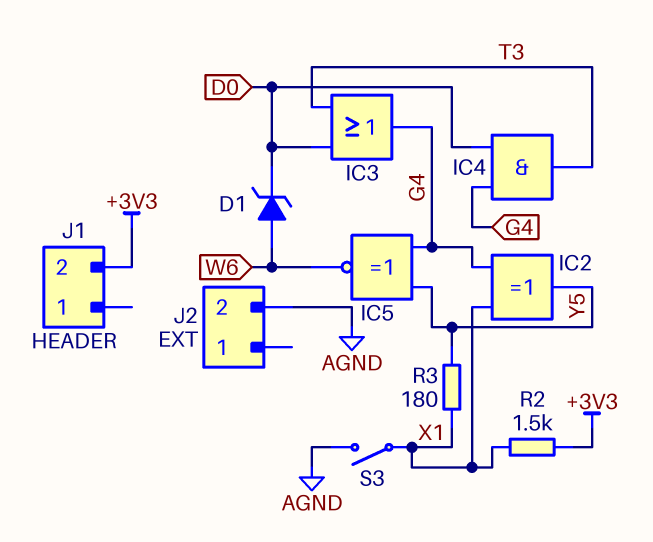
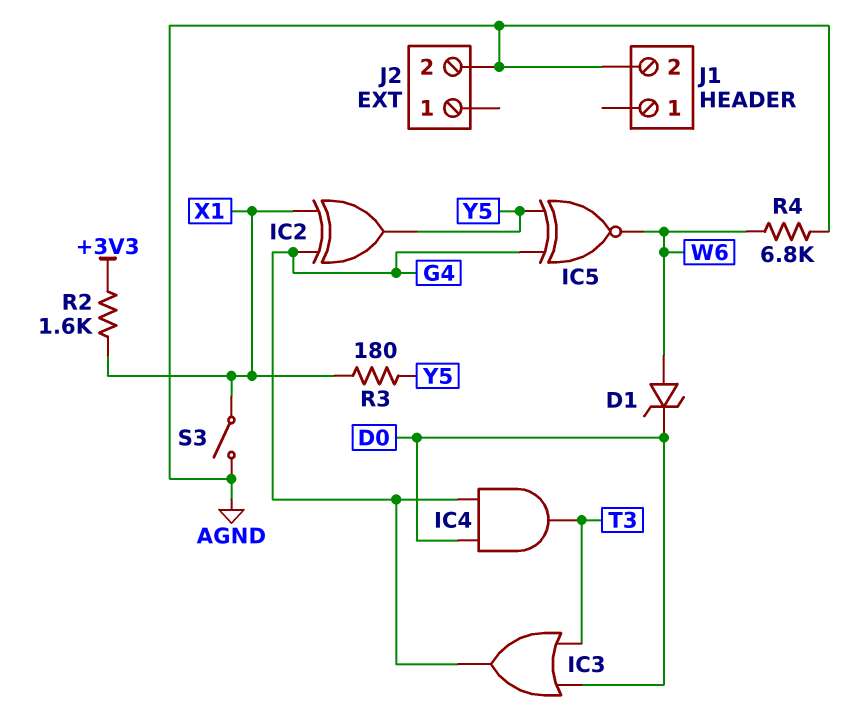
J1 pin 2: +3V3 -> AGND
R2: 1.5k (+3V3, X1) -> 1.6k (+3V3, X1)
R4: none -> 6.8k (AGND, W6)

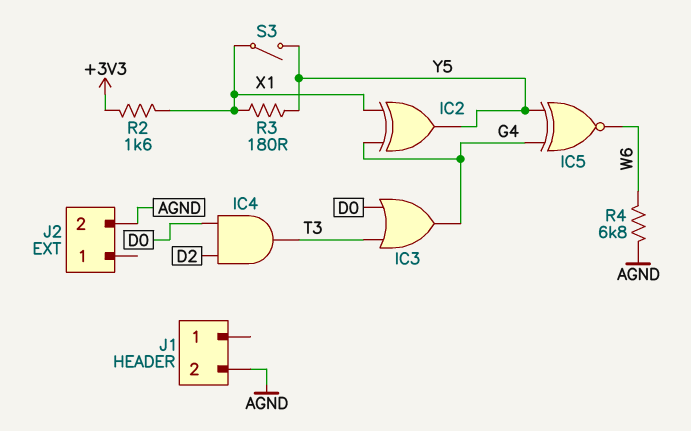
D1: zener (A W6, K D0) -> none
IC4: AND (in D0, in G4, out T3) -> AND (in D0, in D2, out T3)
S3: switch (AGND, X1) -> switch (X1, Y5)

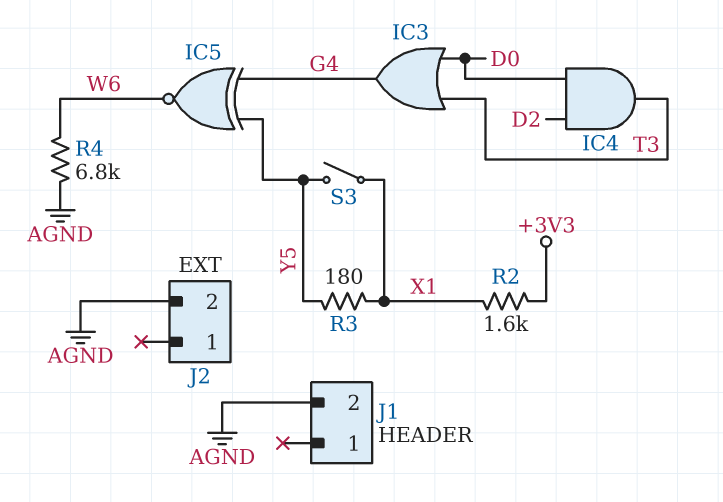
IC2: XOR (in G4, in X1, out Y5) -> none

